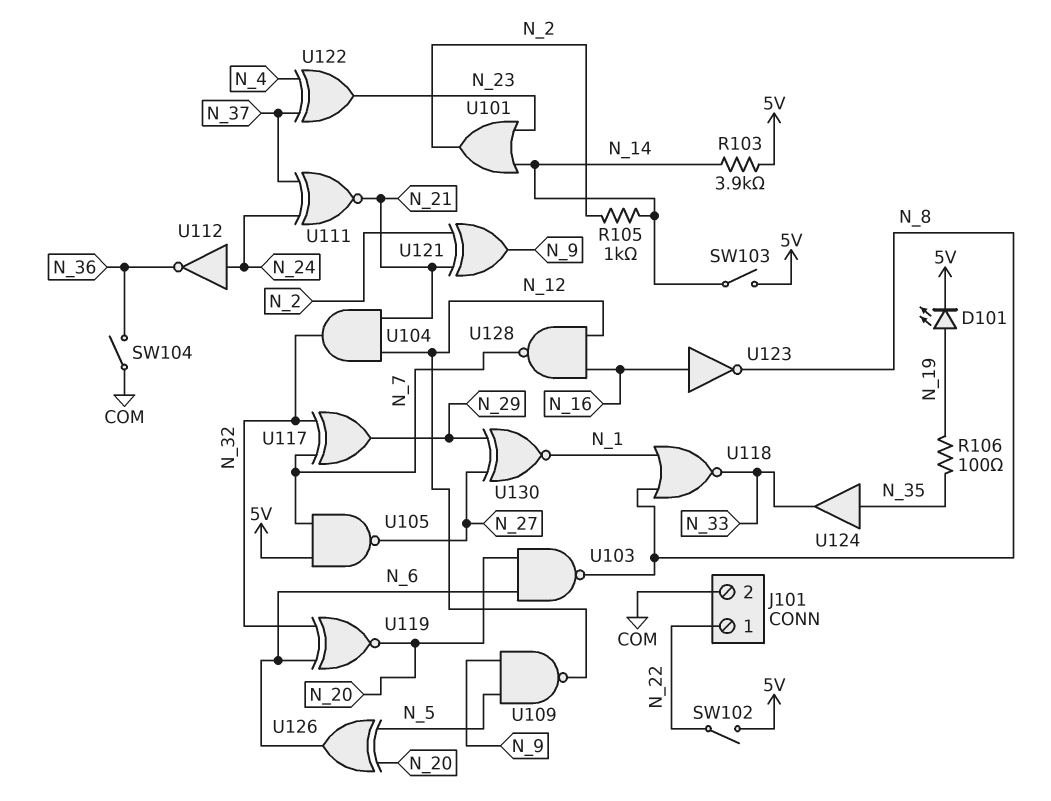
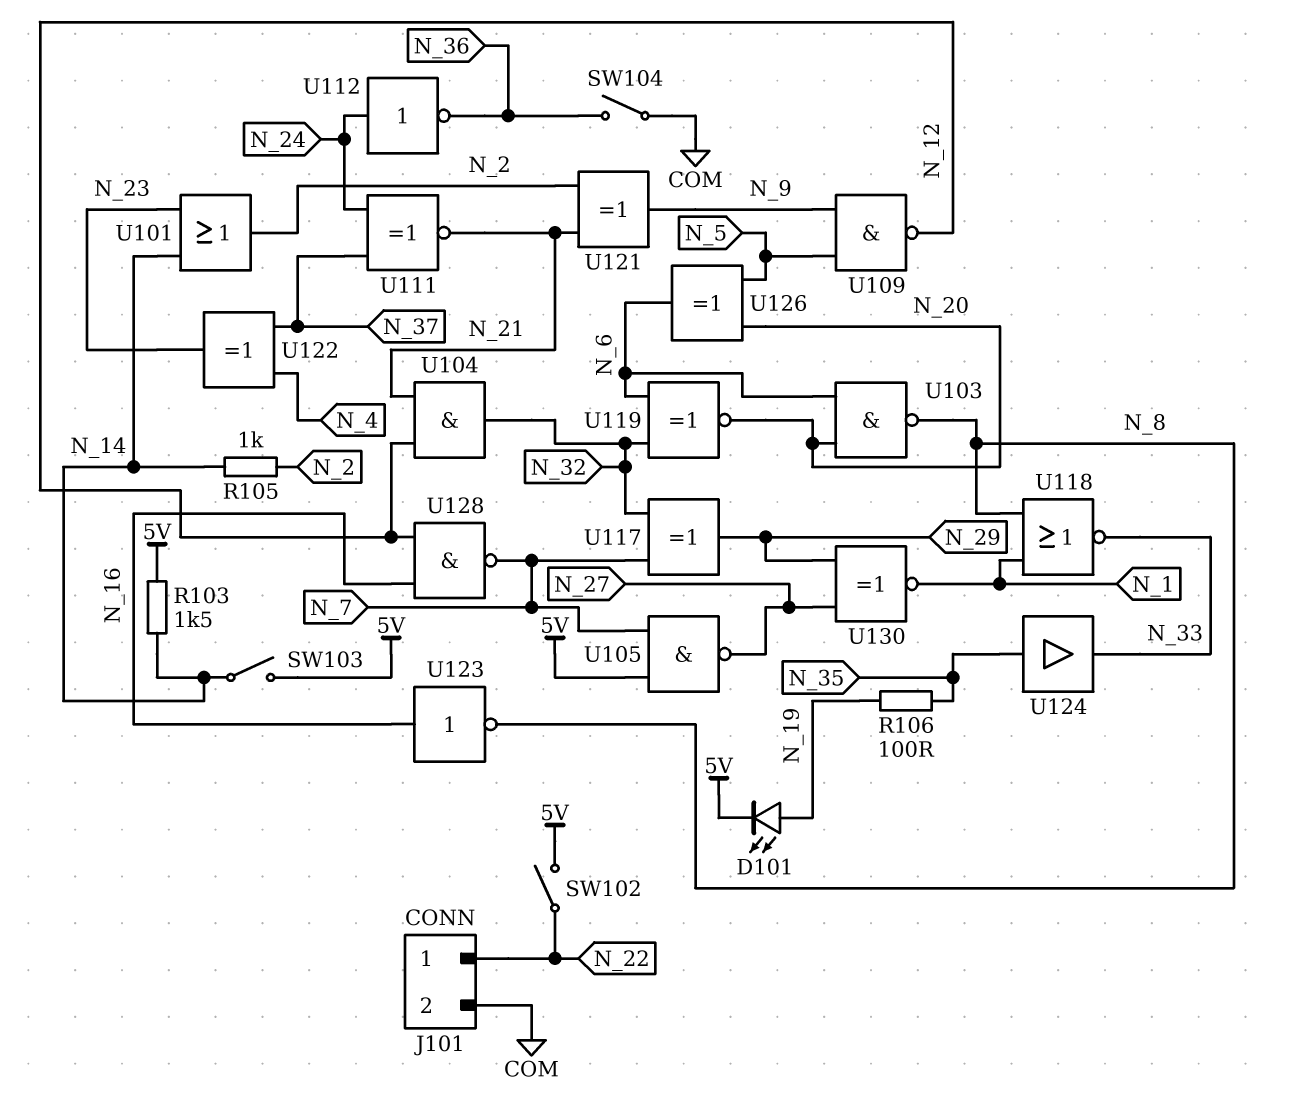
R103: 3.9k (5V, N_14) -> 1.5k (5V, N_14)

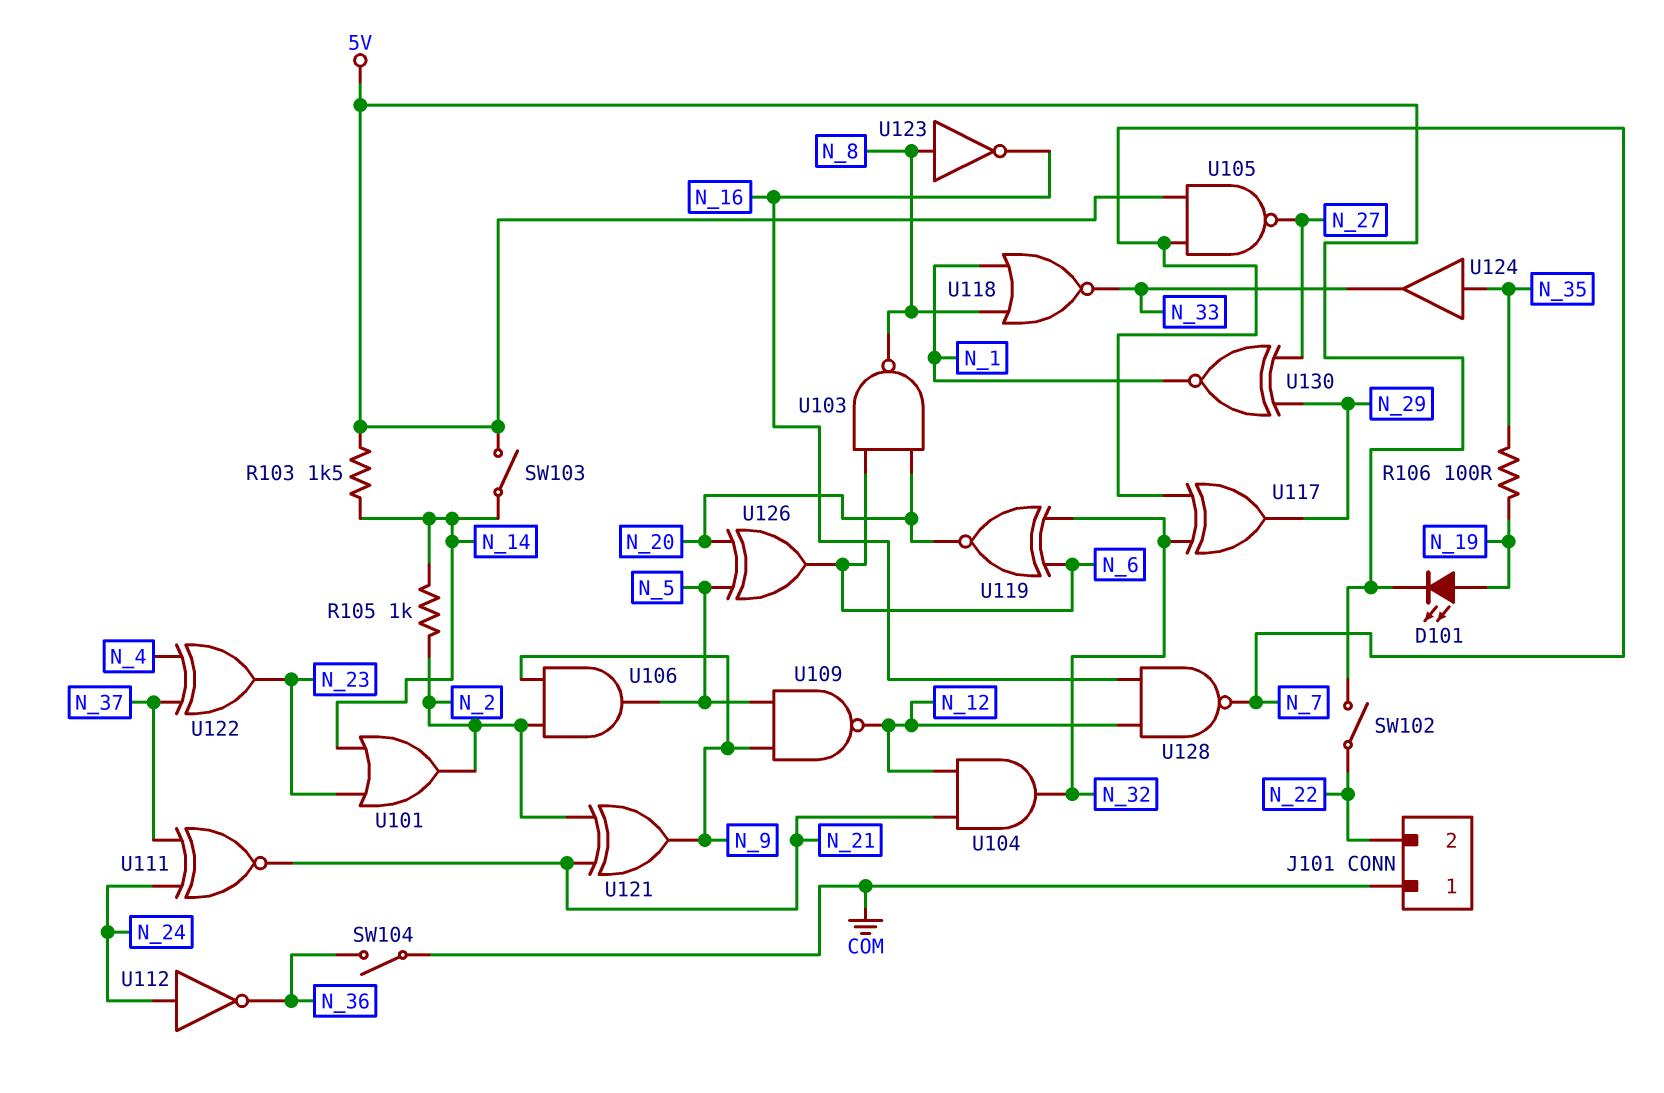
J101 pin 1: N_22 -> COM
J101 pin 2: COM -> N_22
U106: none -> AND (in N_2, in N_9, out N_5)
U123: NOT (in N_16, out N_8) -> NOT (in N_8, out N_16)

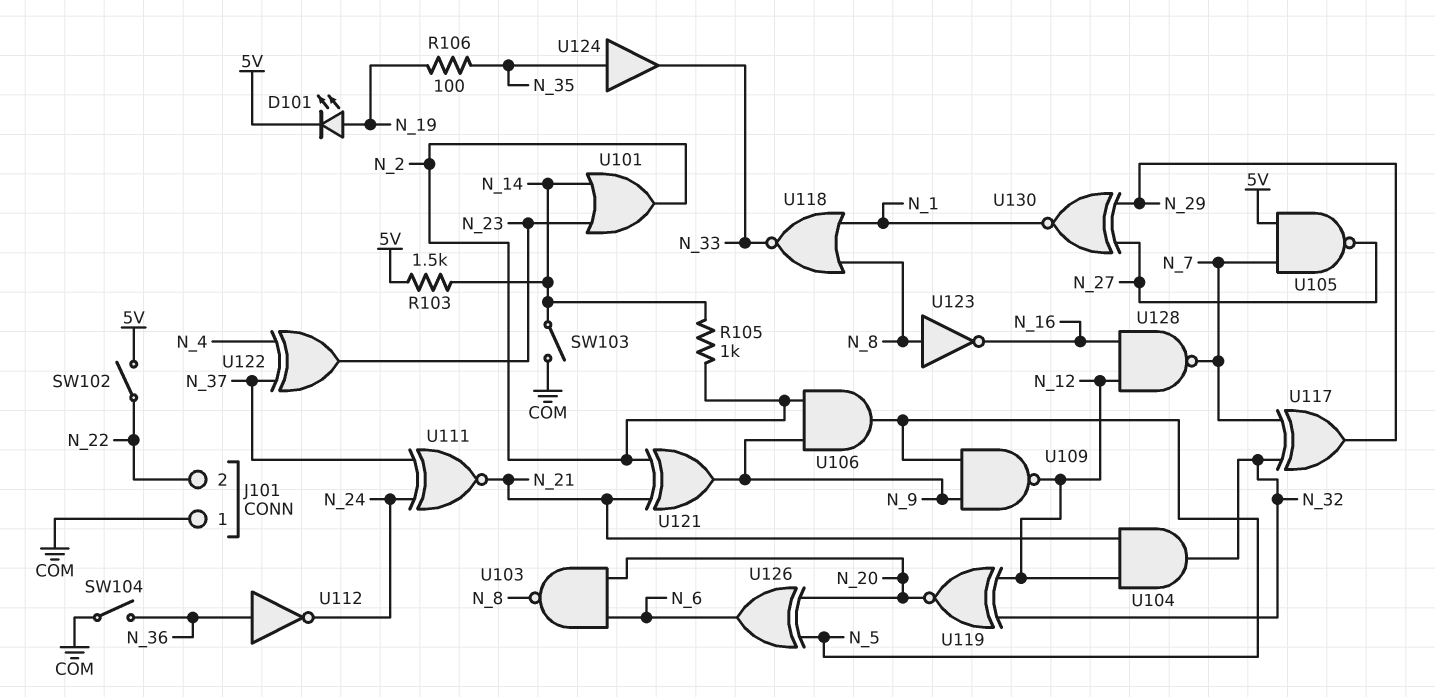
SW103: switch (5V, N_14) -> switch (COM, N_14)
U112: NOT (in N_24, out N_36) -> NOT (in N_36, out N_24)
U119: XNOR (in N_6, in N_32, out N_20) -> XNOR (in N_12, in N_32, out N_20)

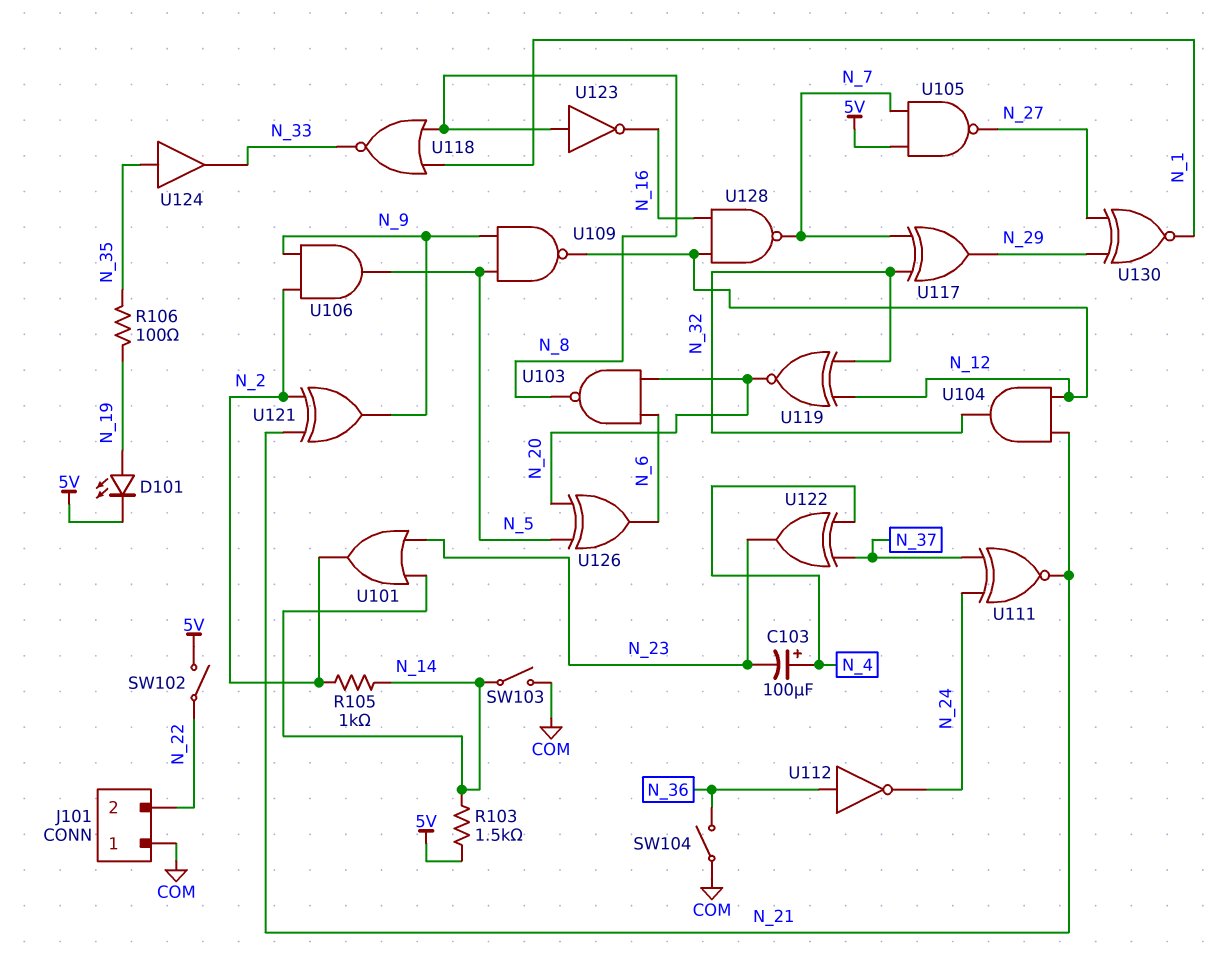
C103: none -> 100uF (plus N_4, minus N_23)

